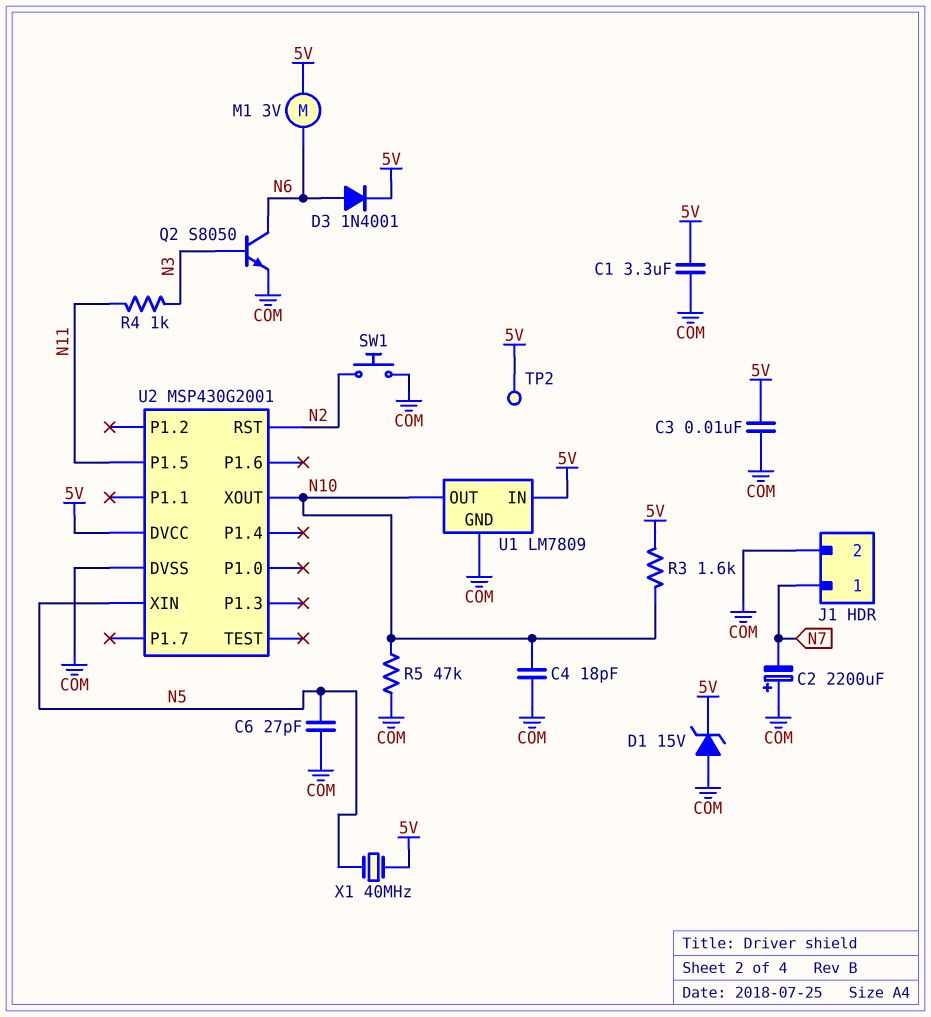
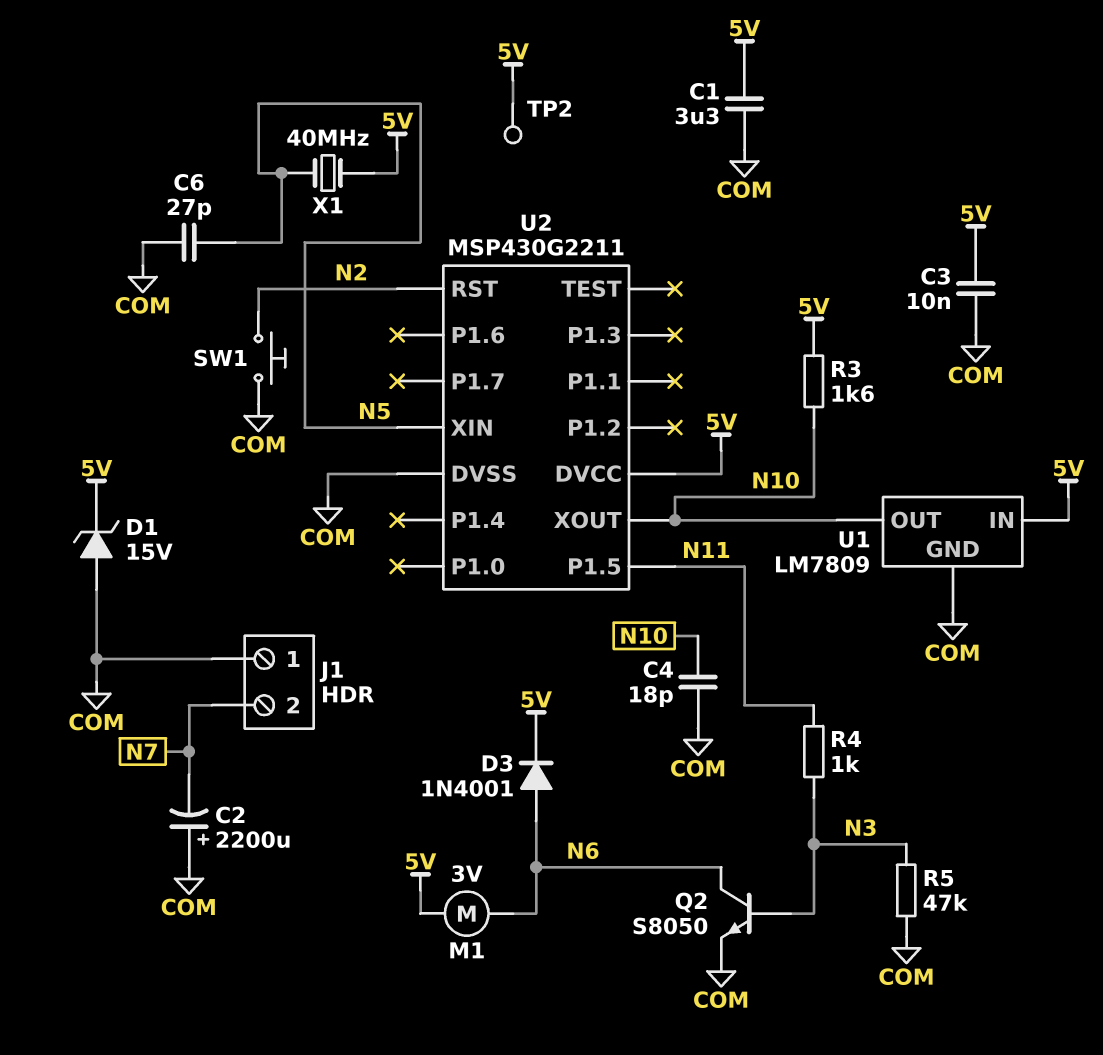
J1 pin 1: N7 -> COM
J1 pin 2: COM -> N7
R5: 47k (COM, N10) -> 47k (COM, N3)
U2: MSP430G2001 -> MSP430G2211

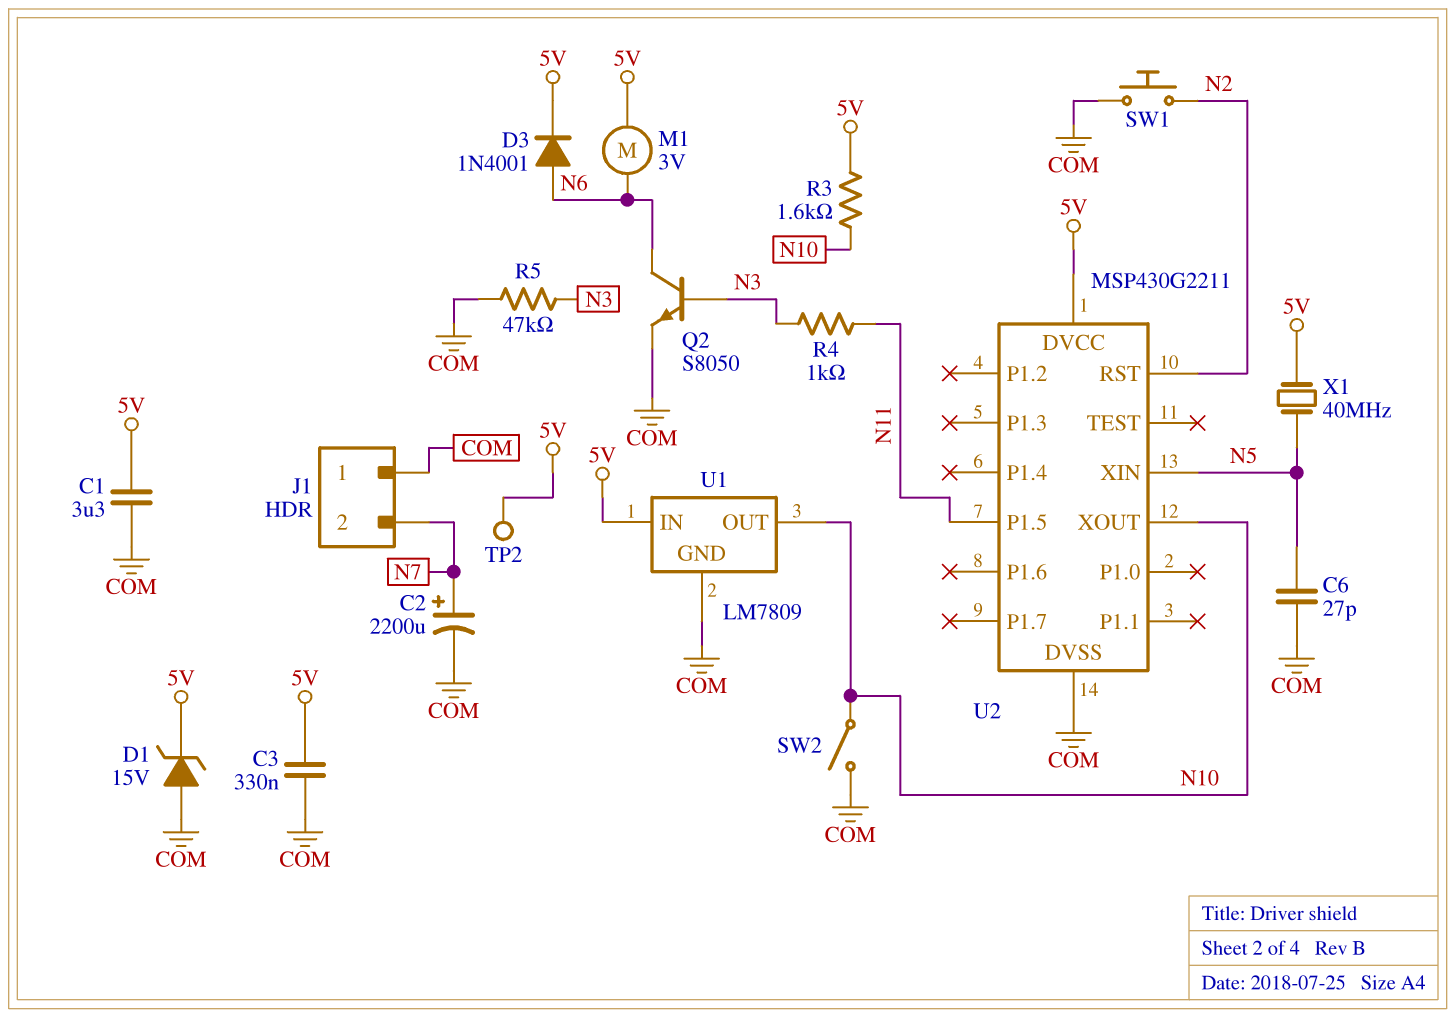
C2: 2200uF (plus COM, minus N7) -> 2200uF (plus N7, minus COM)
C3: 10nF (5V, COM) -> 330nF (5V, COM)
C4: 18pF (COM, N10) -> none
SW2: none -> switch (COM, N10)

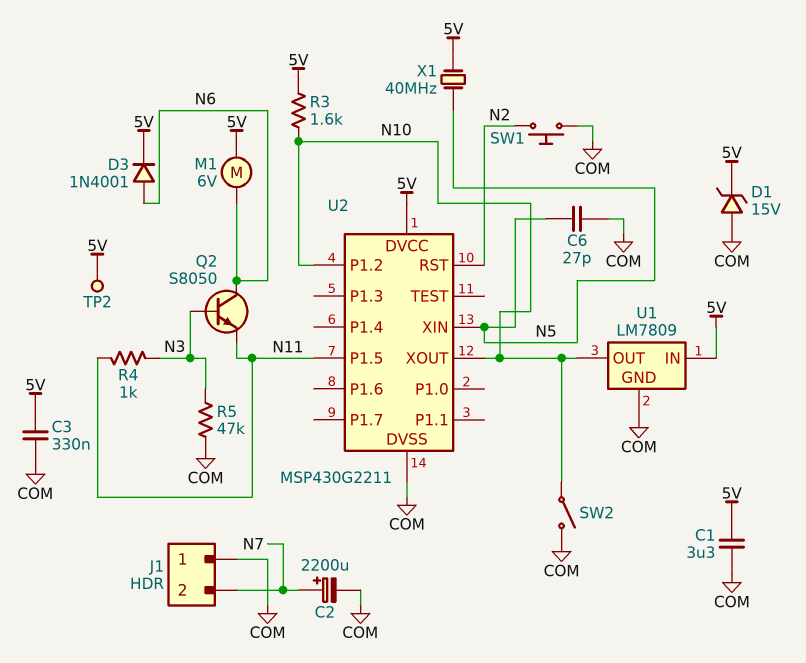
M1: motor 3V (5V, N6) -> motor 6V (5V, N6)
Q2: NPN S8050 (B N3, C N6, E COM) -> NPN S8050 (B N3, C N6, E N11)
U2 pin P1.2: none -> N10

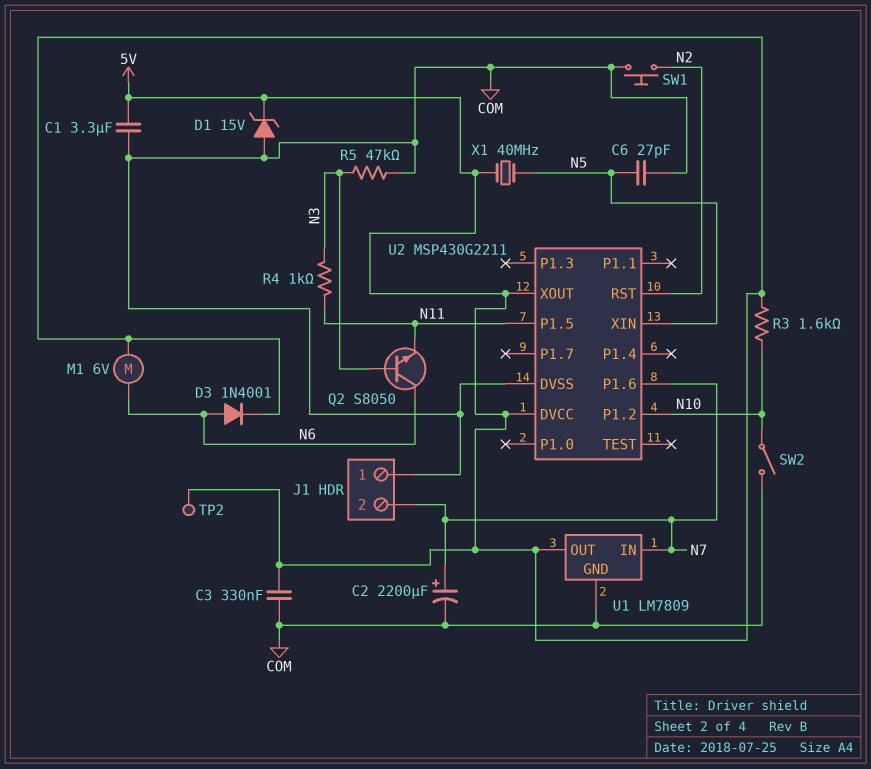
U1 pin IN: 5V -> N7
U1 pin OUT: N10 -> 5V
U2 pin P1.6: none -> N7
U2 pin XOUT: N10 -> 5V

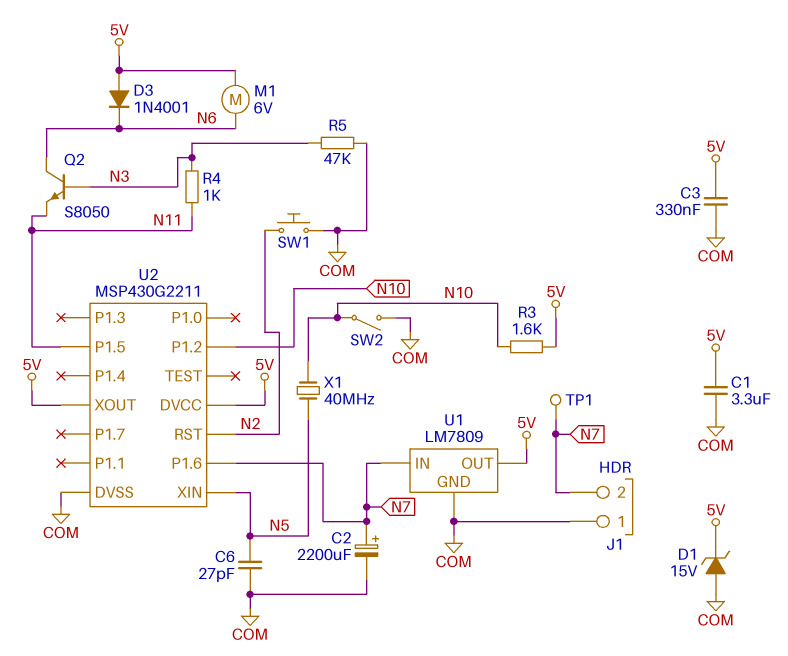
D3: diode 1N4001 (A N6, K 5V) -> diode 1N4001 (A 5V, K N6)
TP1: none -> test point (N7)
TP2: test point (5V) -> none
X1: 40MHz (5V, N5) -> 40MHz (N5, N10)

